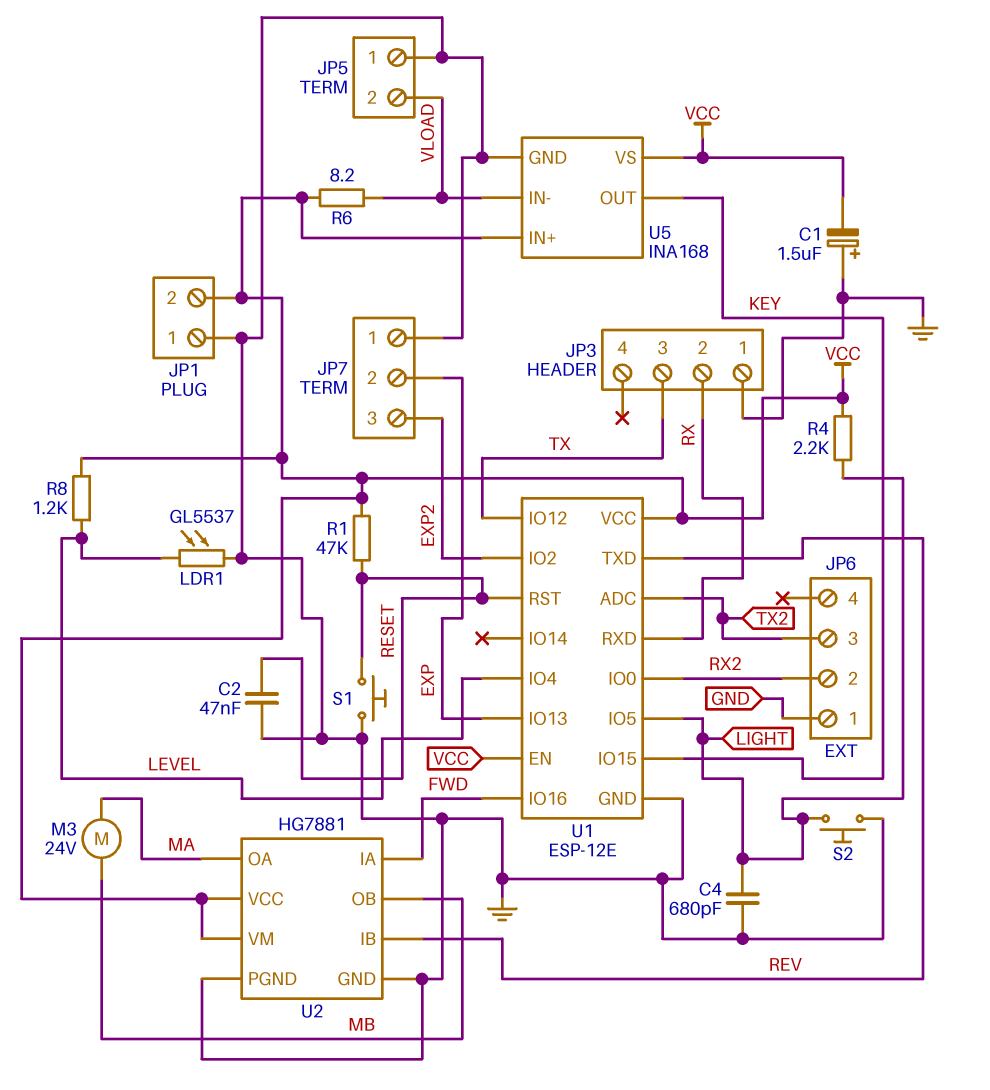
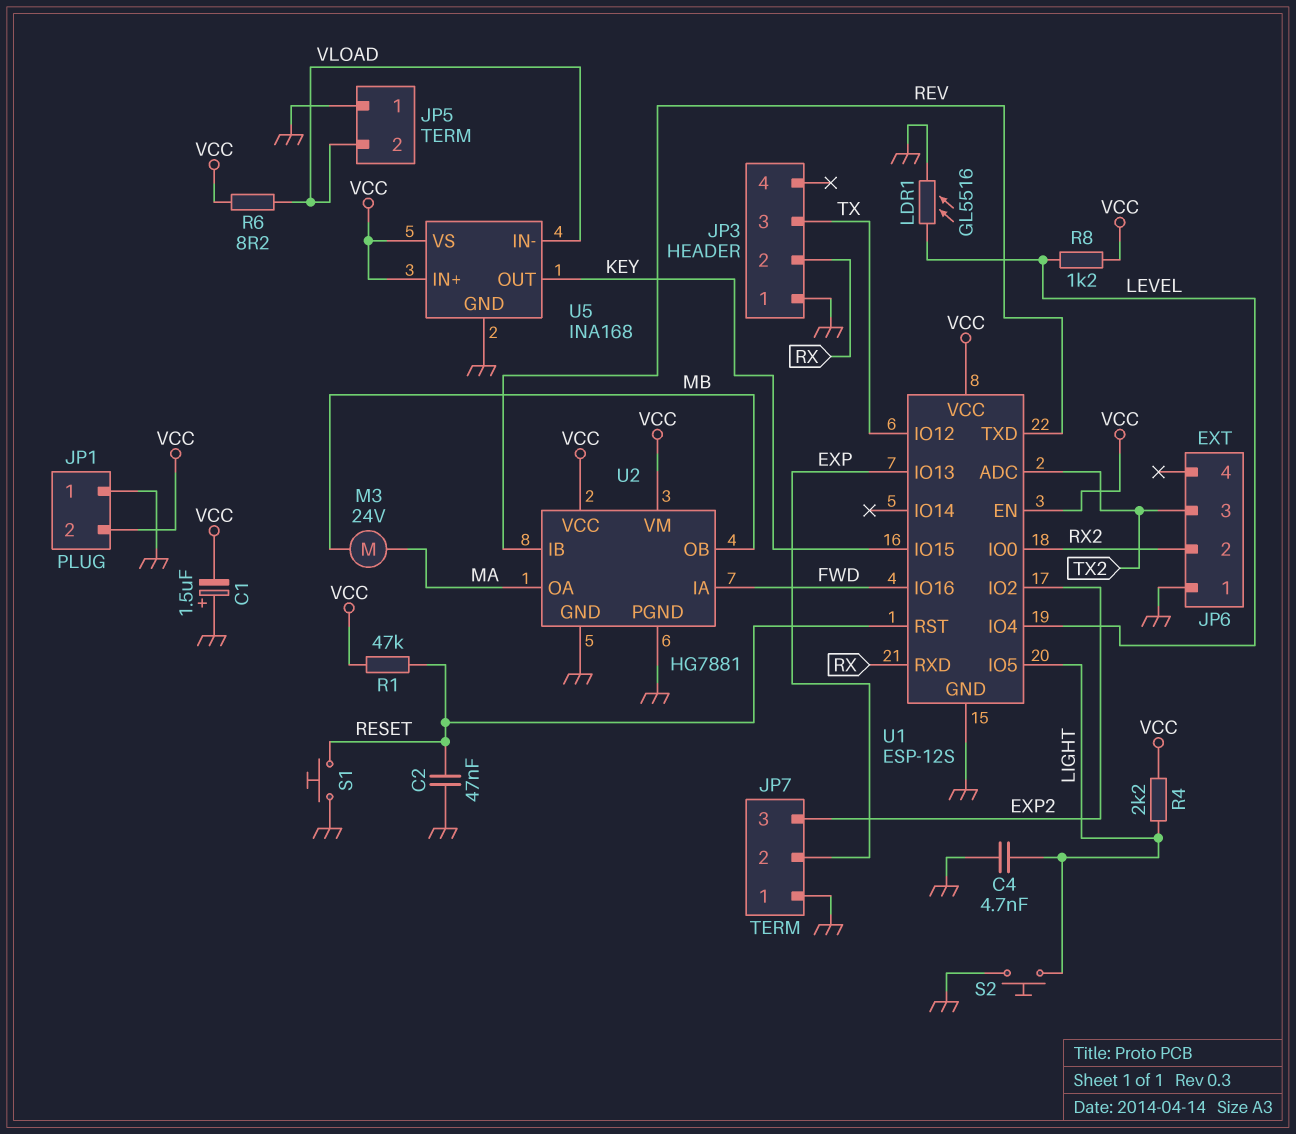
C4: 680pF (GND, LIGHT) -> 4.7nF (GND, LIGHT)
LDR1: GL5537 (GND, LEVEL) -> GL5516 (GND, LEVEL)
U1: ESP-12E -> ESP-12S

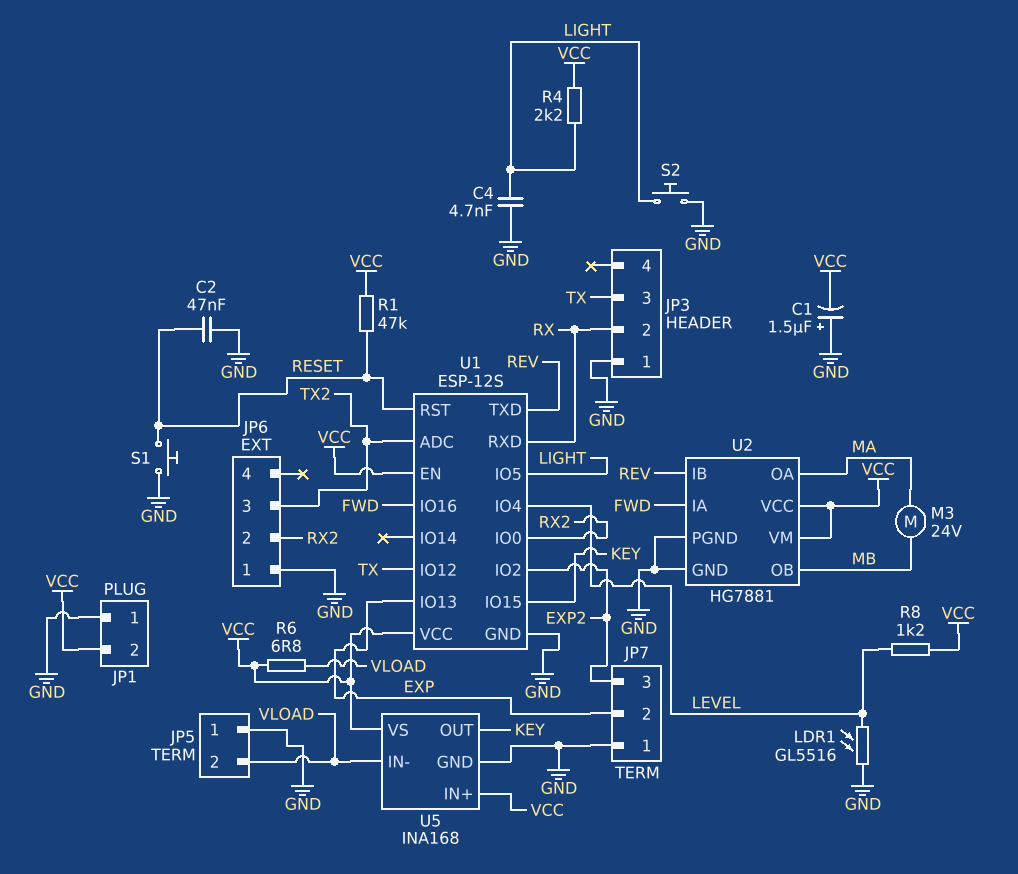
R6: 8.2 (VCC, VLOAD) -> 6.8 (VCC, VLOAD)

